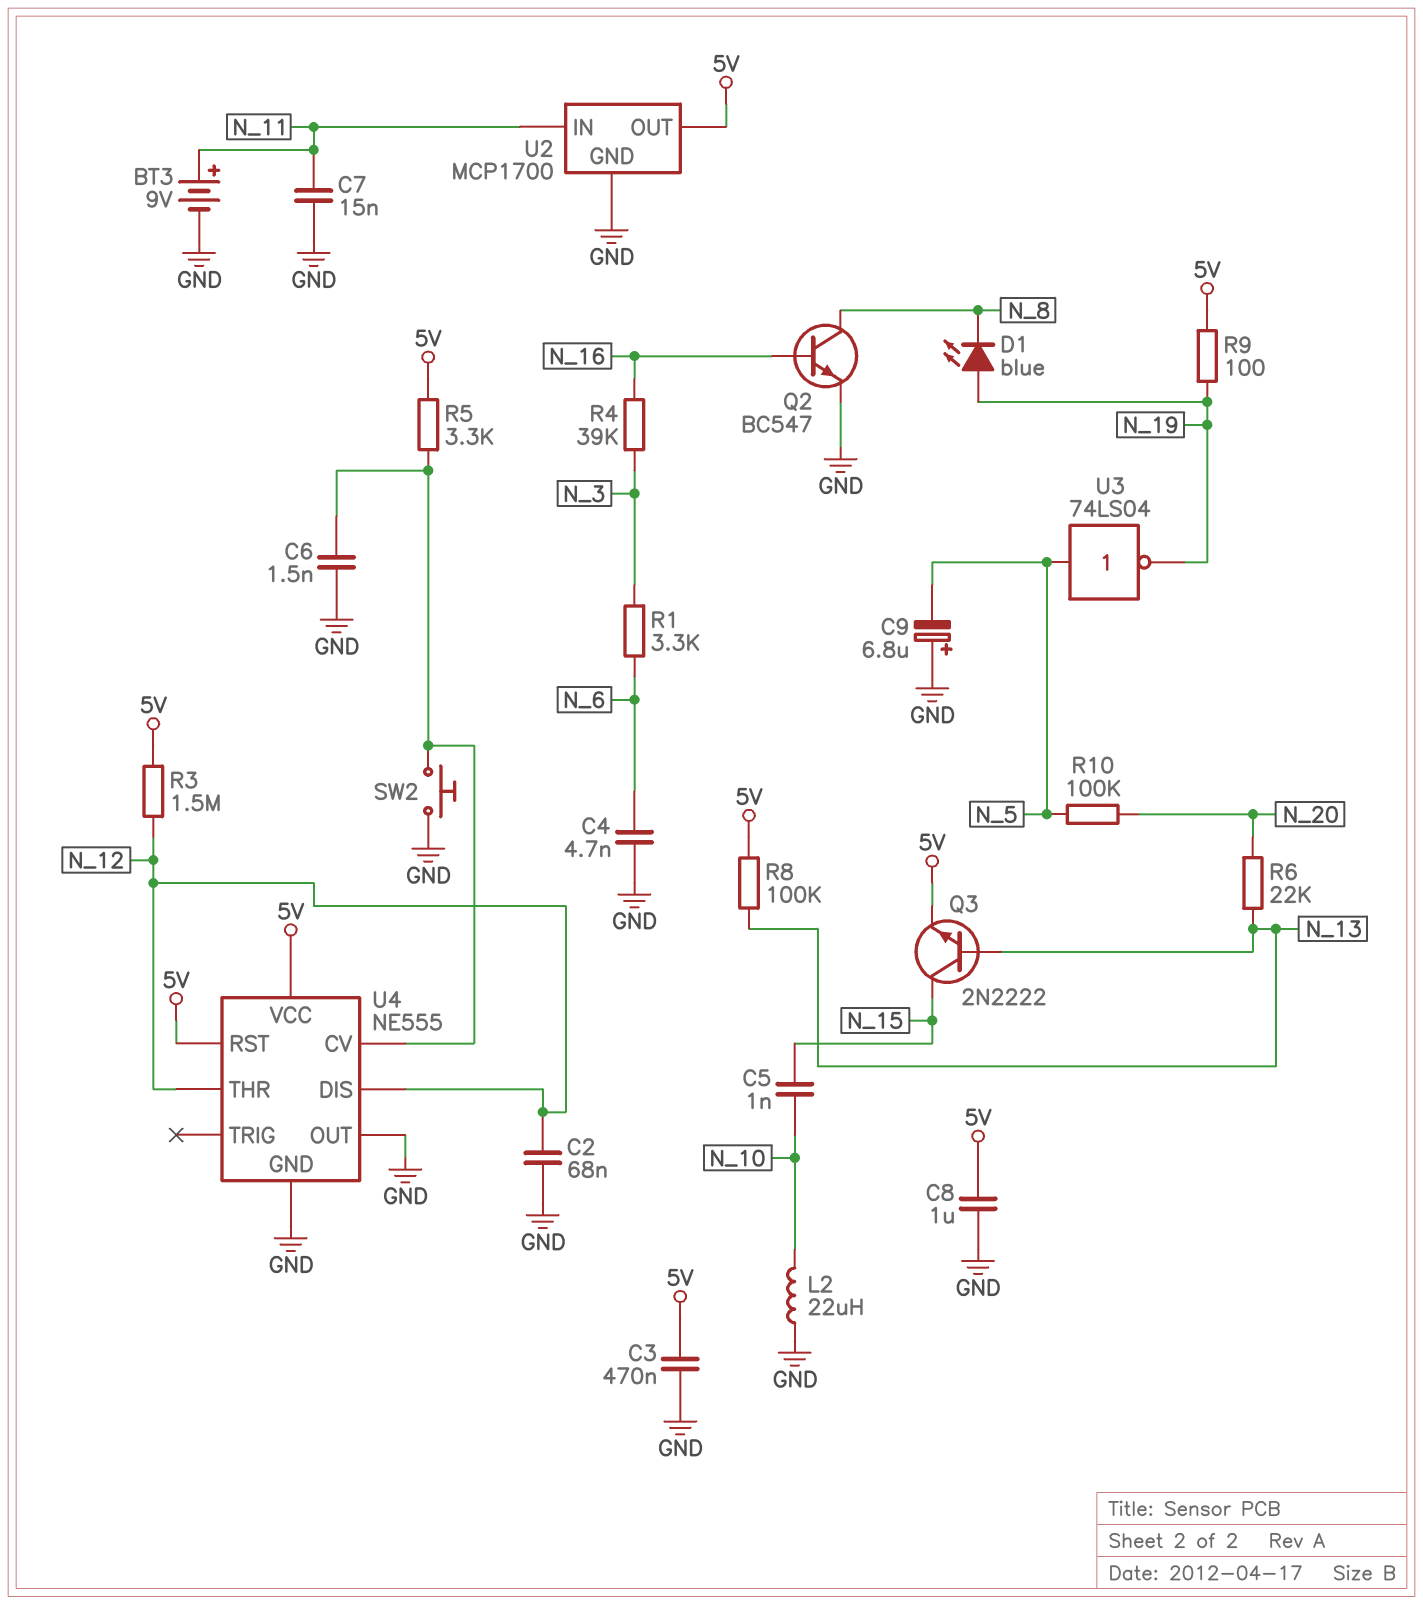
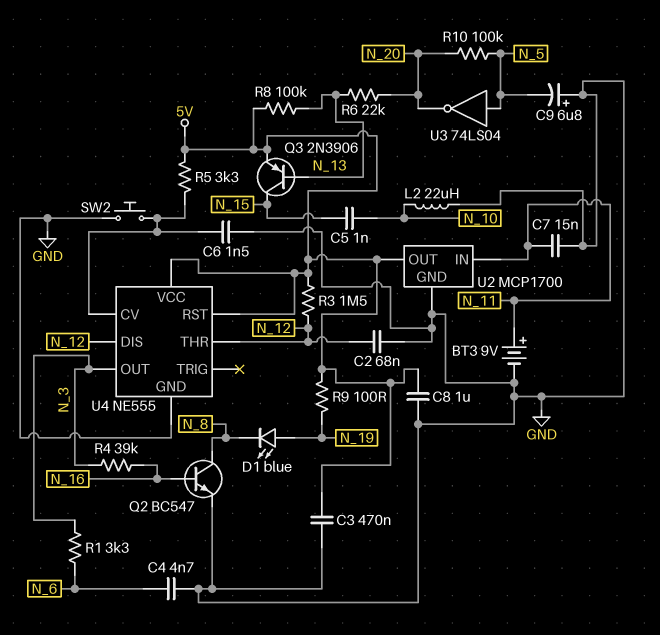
Q3: NPN 2N2222 (B N_13, C N_15, E 5V) -> PNP 2N3906 (B N_13, C N_15, E 5V)
U3: NOT 74LS04 (in N_5, out N_19) -> NOT 74LS04 (in N_5, out N_20)
U4 pin OUT: GND -> N_3

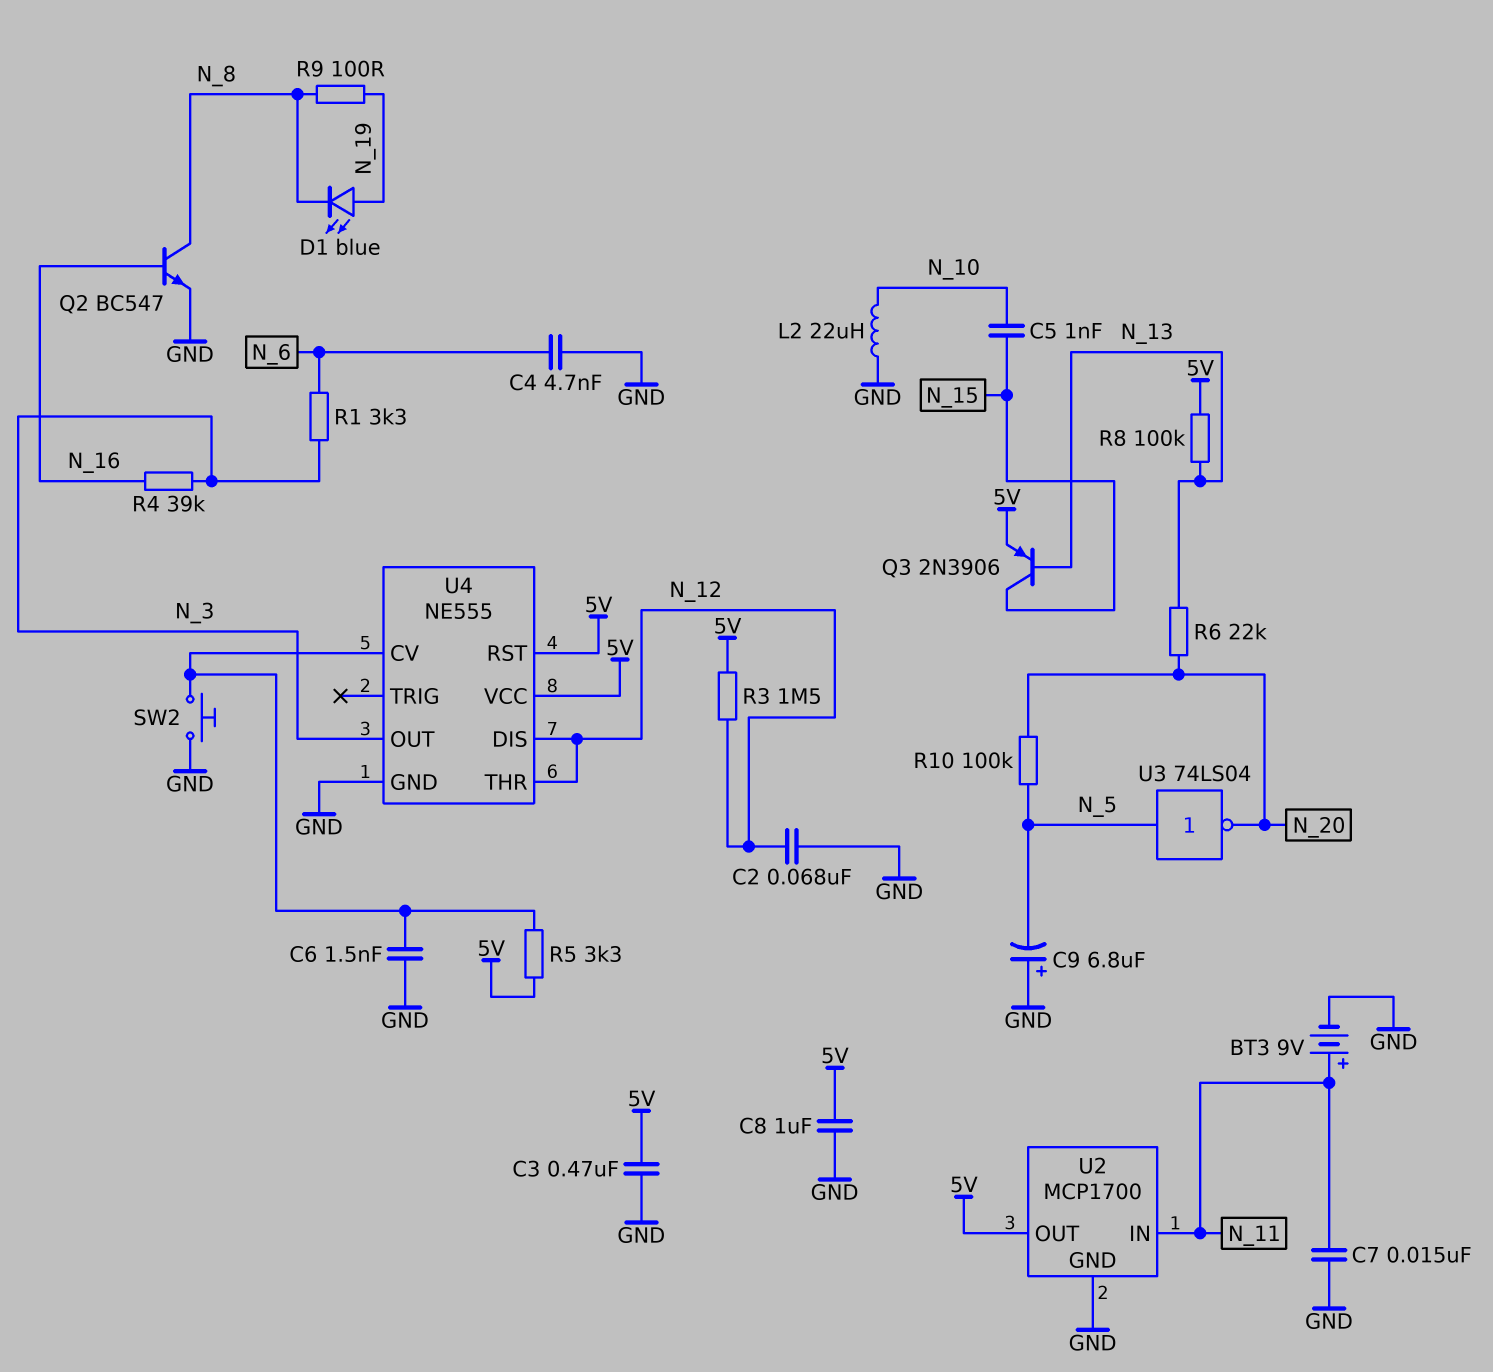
R9: 100 (5V, N_19) -> 100 (N_8, N_19)

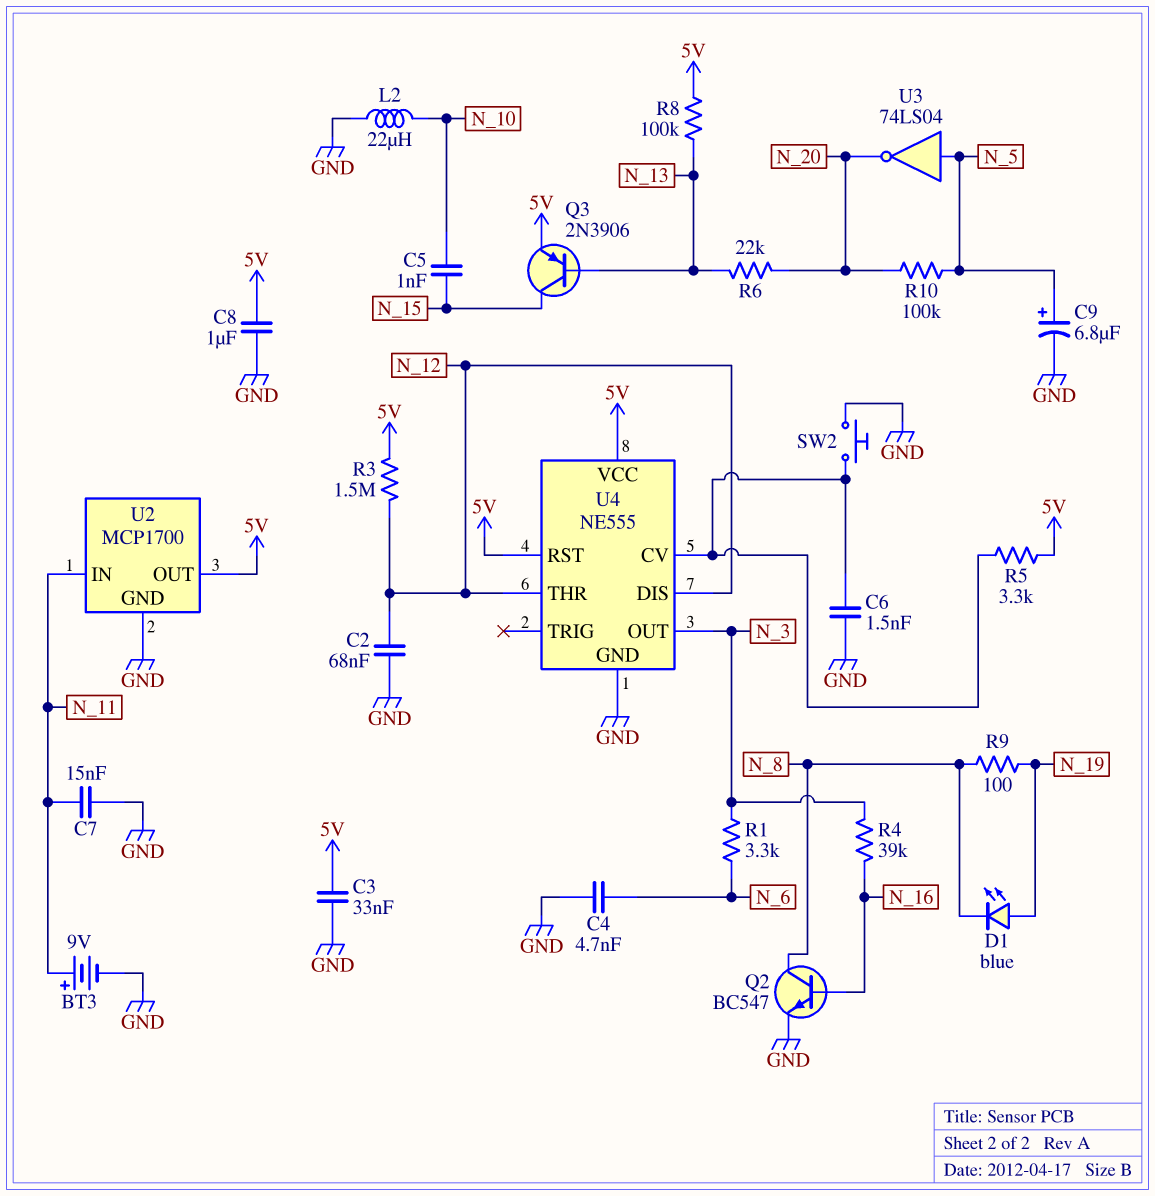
C3: 470nF (5V, GND) -> 33nF (5V, GND)
C9: 6.8uF (plus GND, minus N_5) -> 6.8uF (plus N_5, minus GND)

